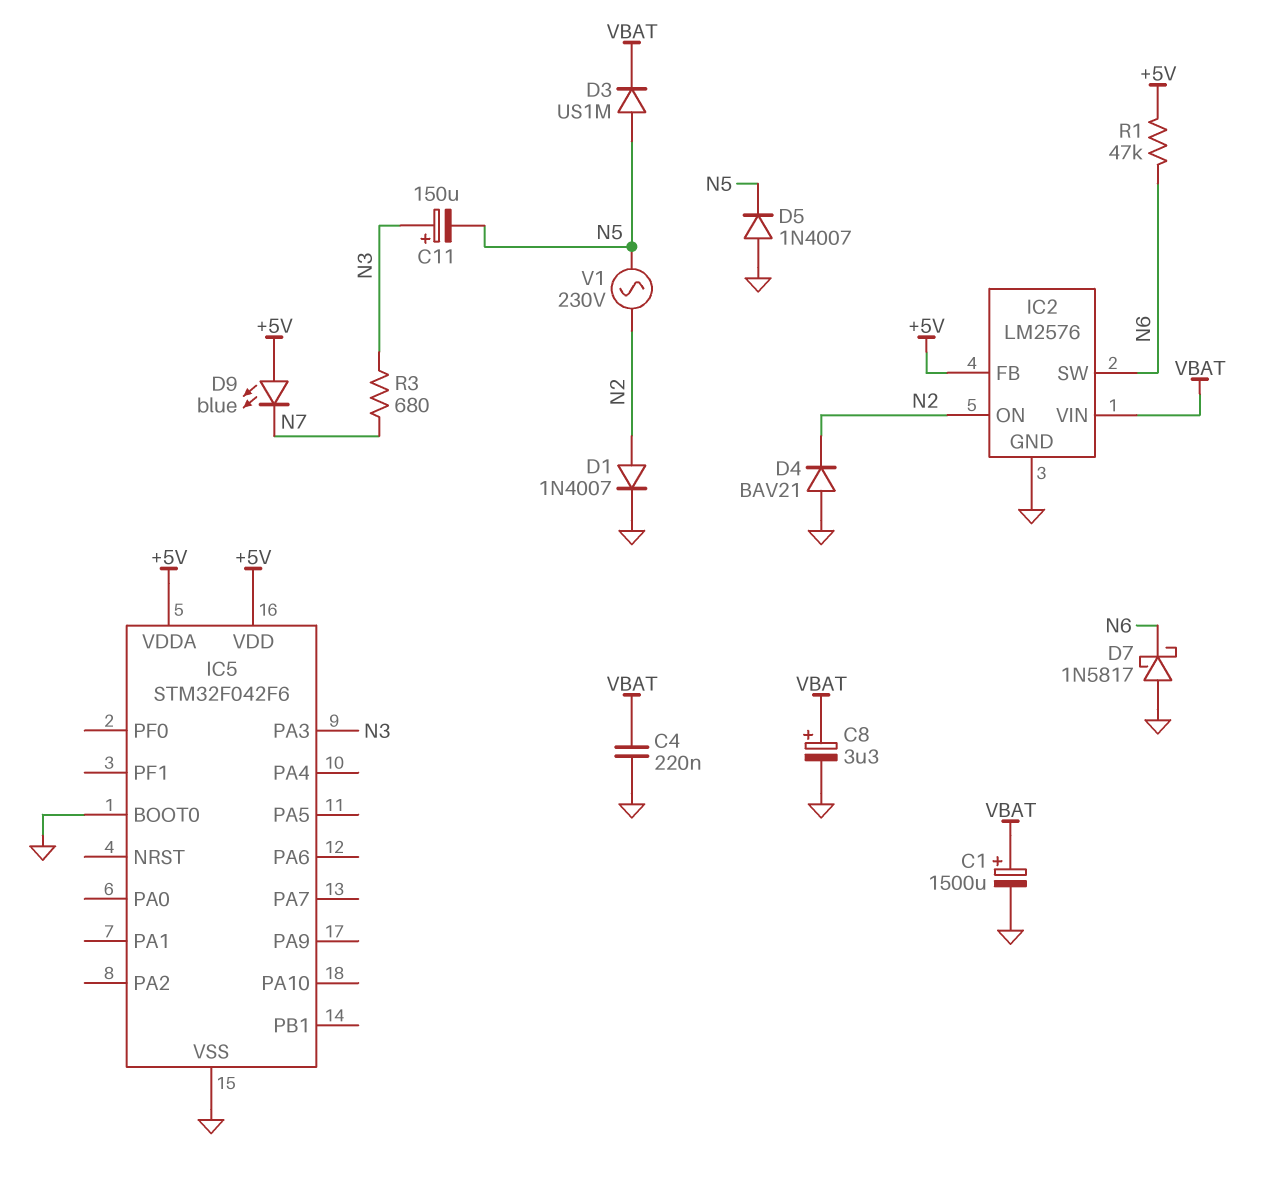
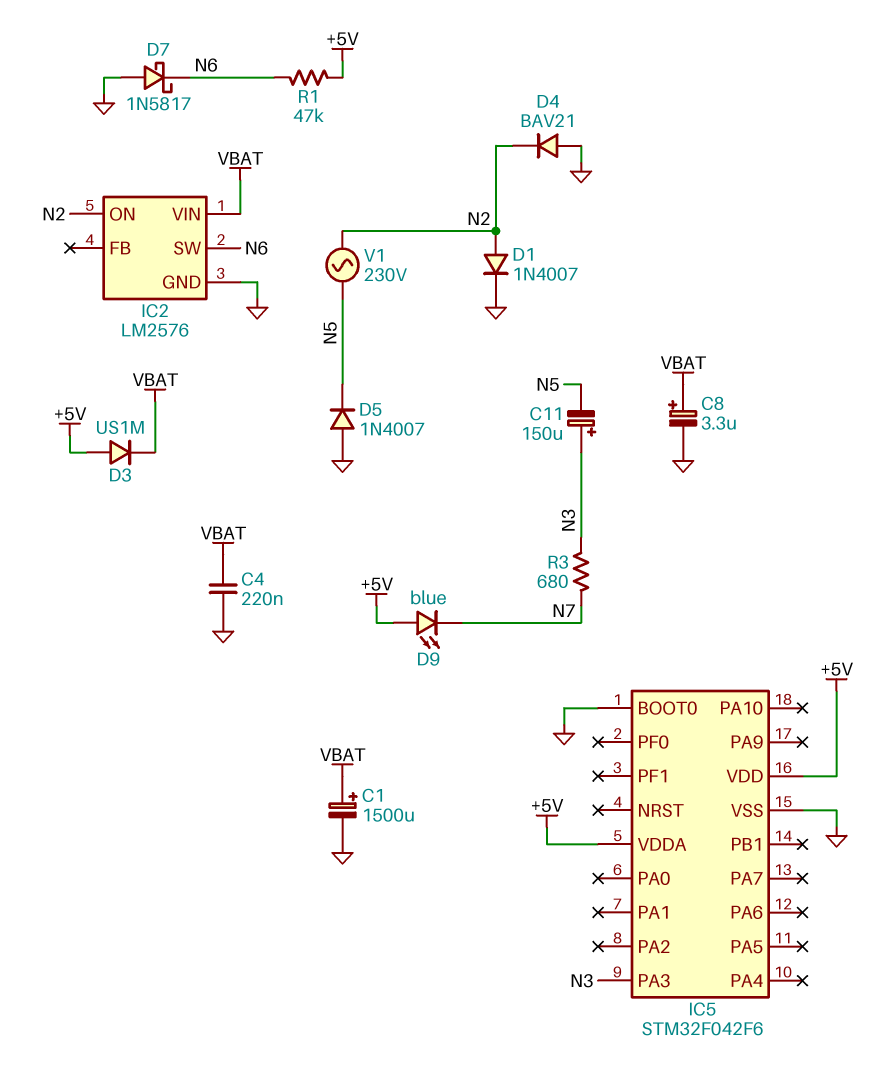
D3: diode US1M (A N5, K VBAT) -> diode US1M (A +5V, K VBAT)
IC2 pin FB: +5V -> none

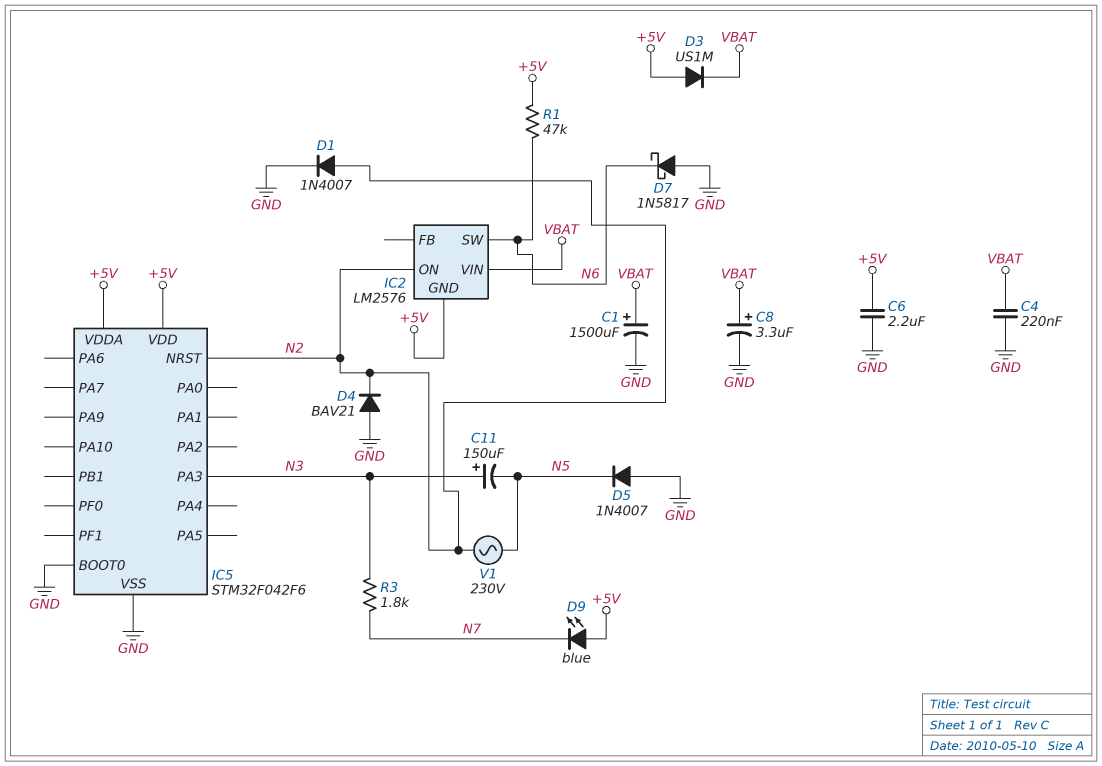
C6: none -> 2.2uF (+5V, GND)
IC2 pin GND: GND -> +5V
IC5 pin NRST: none -> N2
R3: 680 (N3, N7) -> 1.8k (N3, N7)

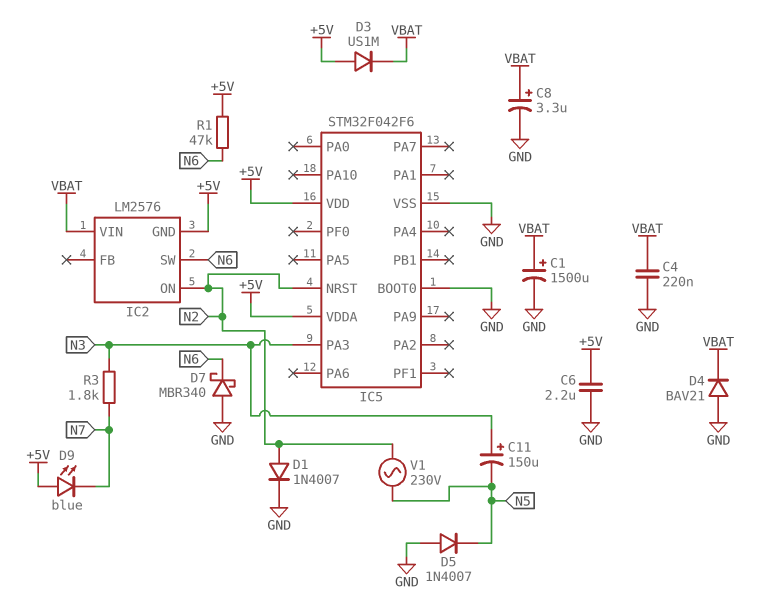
D4: diode BAV21 (A GND, K N2) -> diode BAV21 (A GND, K VBAT)
D7: schottky 1N5817 (A GND, K N6) -> schottky MBR340 (A GND, K N6)

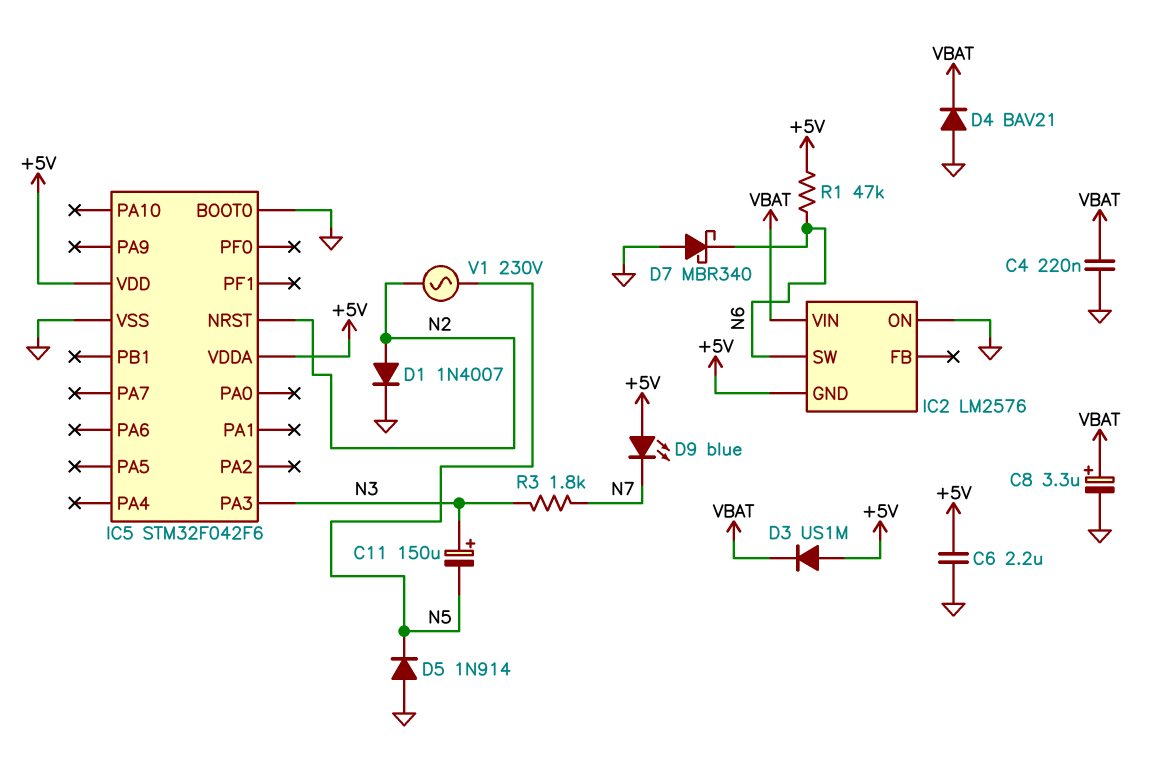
C1: 1500uF (plus VBAT, minus GND) -> none
D5: diode 1N4007 (A GND, K N5) -> diode 1N914 (A GND, K N5)
IC2 pin ON: N2 -> GND

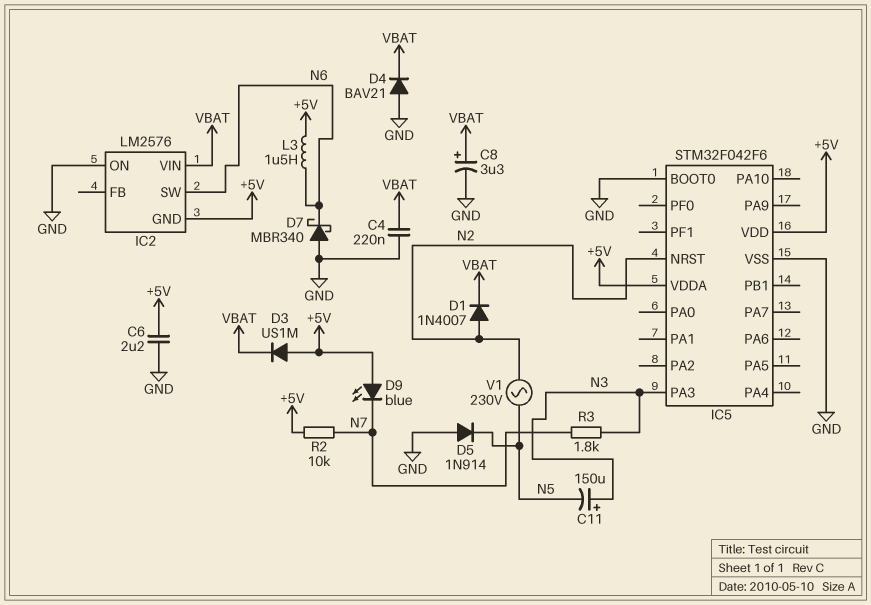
D1: diode 1N4007 (A N2, K GND) -> diode 1N4007 (A N2, K VBAT)
L3: none -> 1.5uH (+5V, N6)
R1: 47k (+5V, N6) -> none
R2: none -> 10k (+5V, N7)

